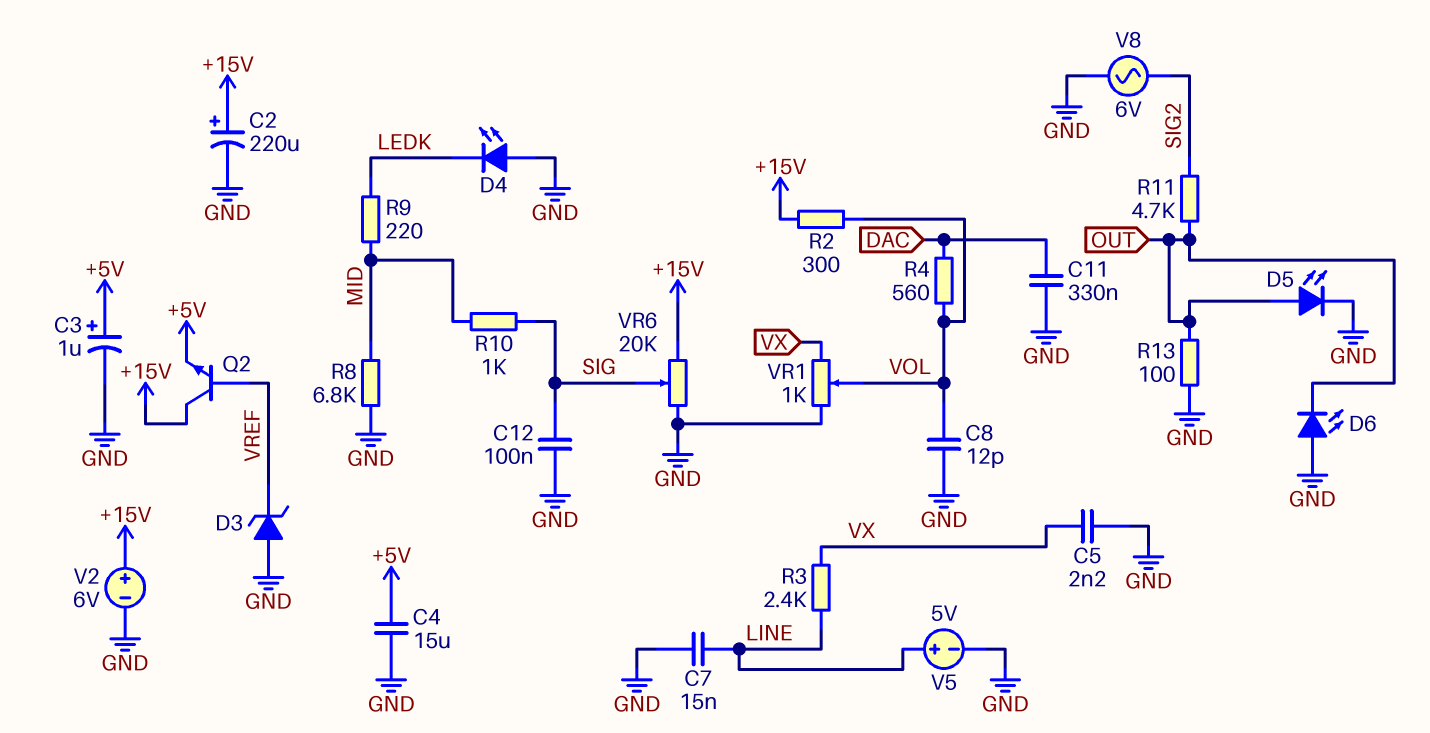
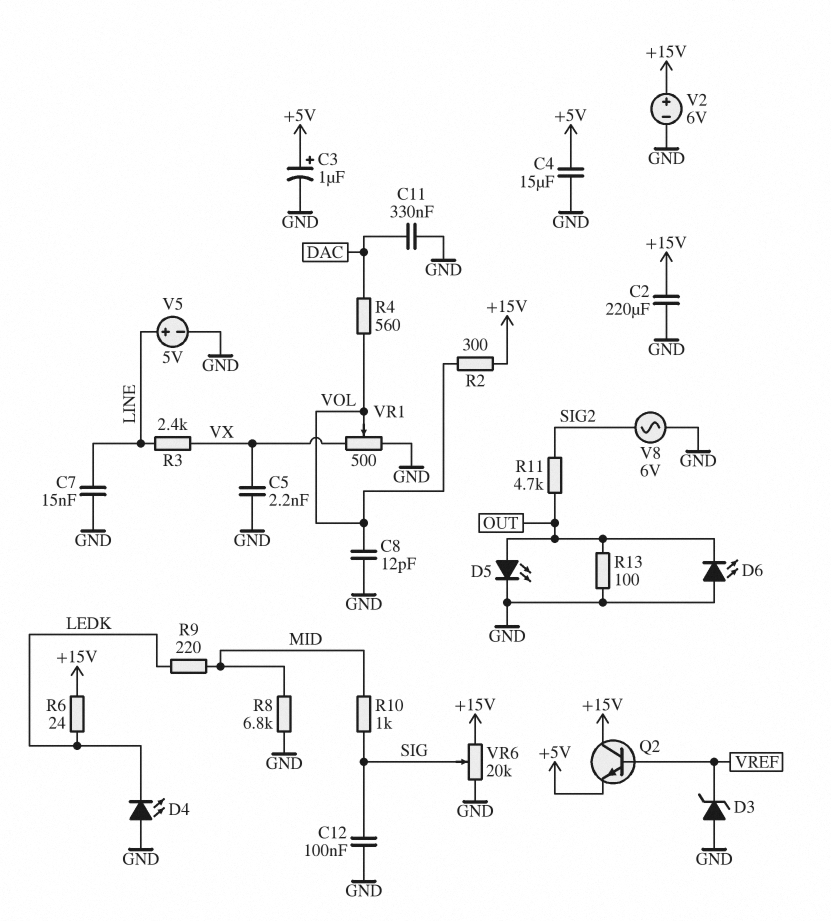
C2: 220uF (plus +15V, minus GND) -> 220uF (+15V, GND)
R6: none -> 24 (+15V, LEDK)
VR1: 1k (GND, VX, wiper VOL) -> 500 (GND, VX, wiper VOL)

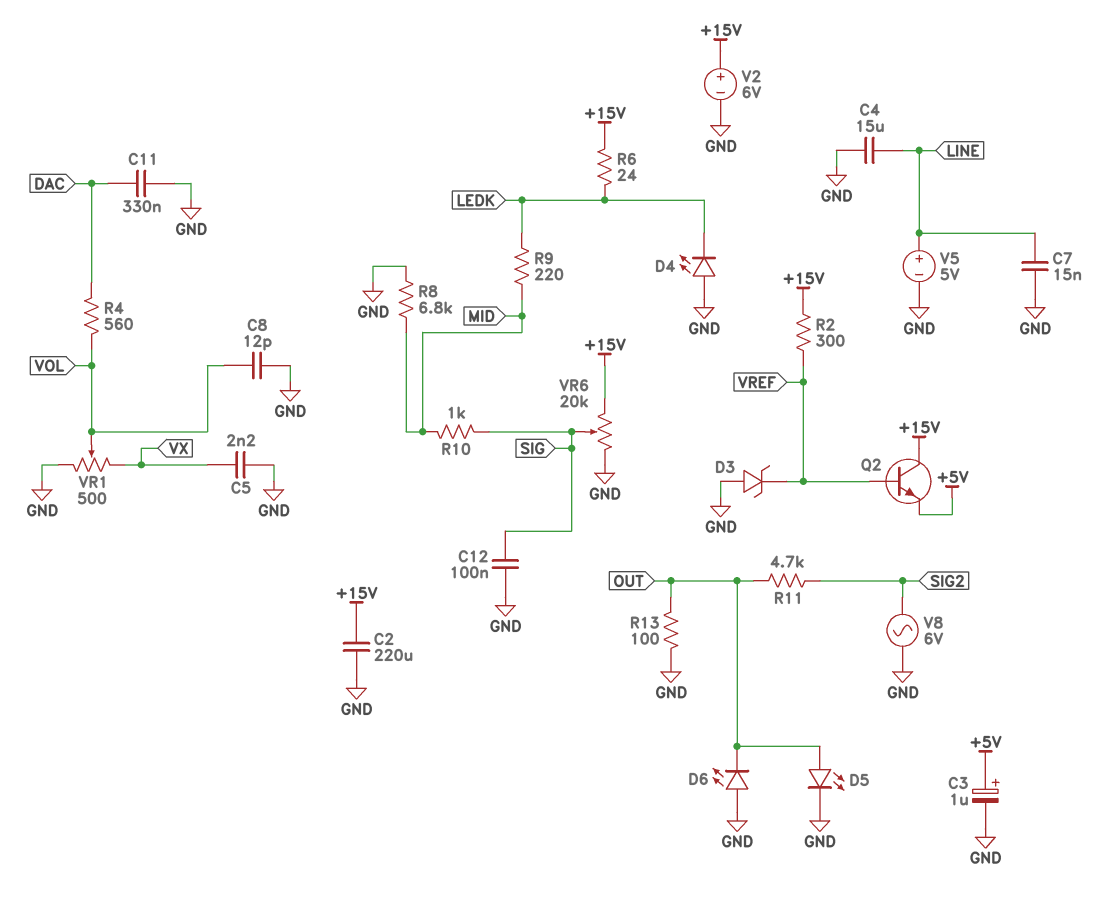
C4: 15uF (+5V, GND) -> 15uF (GND, LINE)
R2: 300 (+15V, VOL) -> 300 (+15V, VREF)
R3: 2.4k (LINE, VX) -> none

